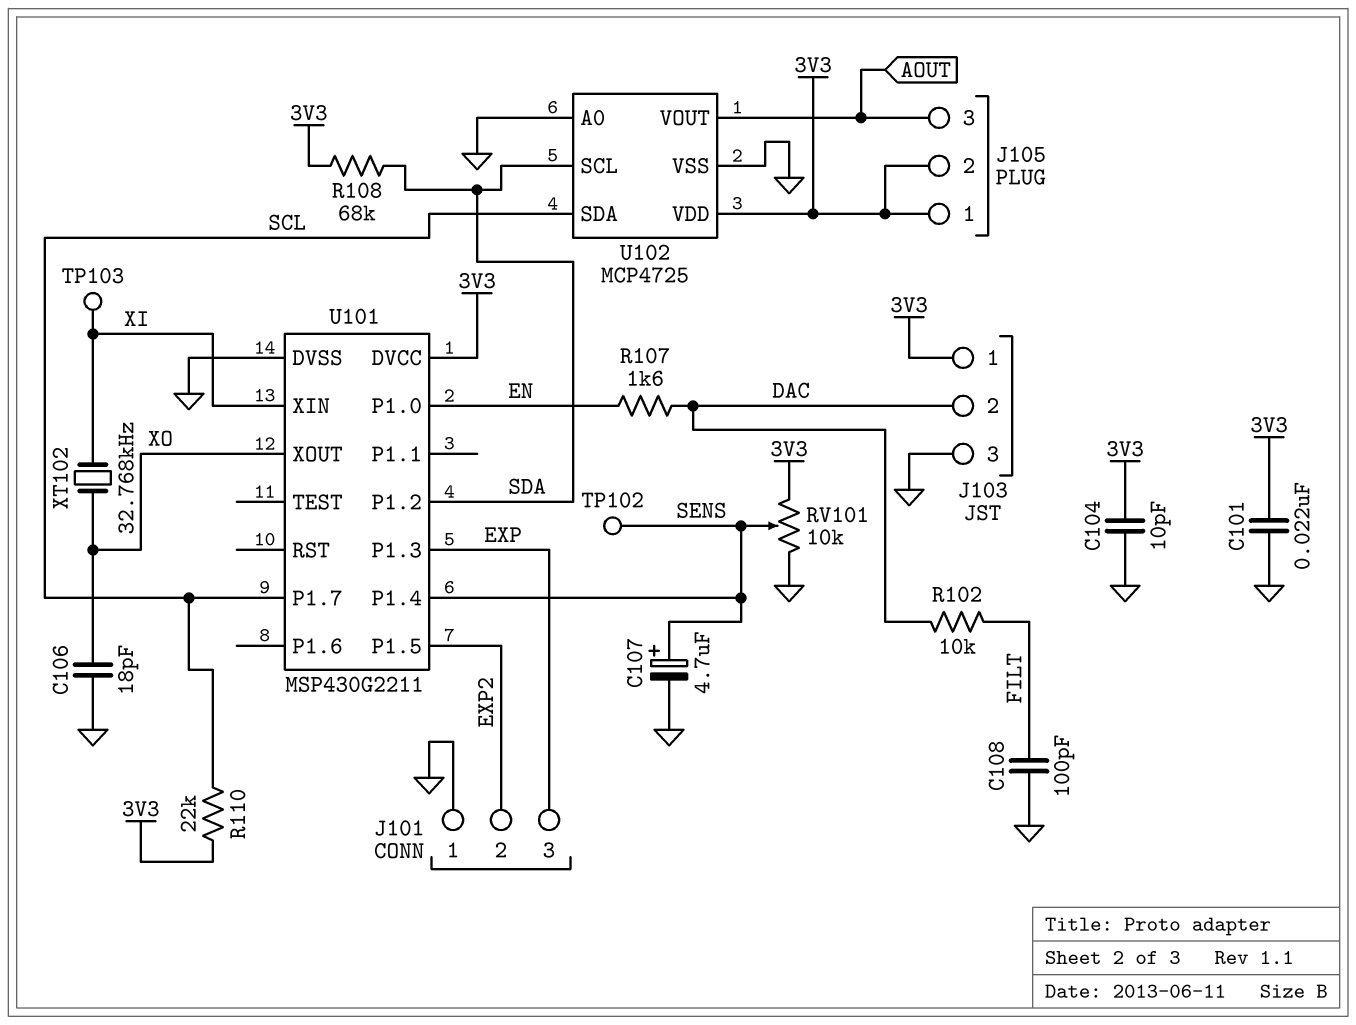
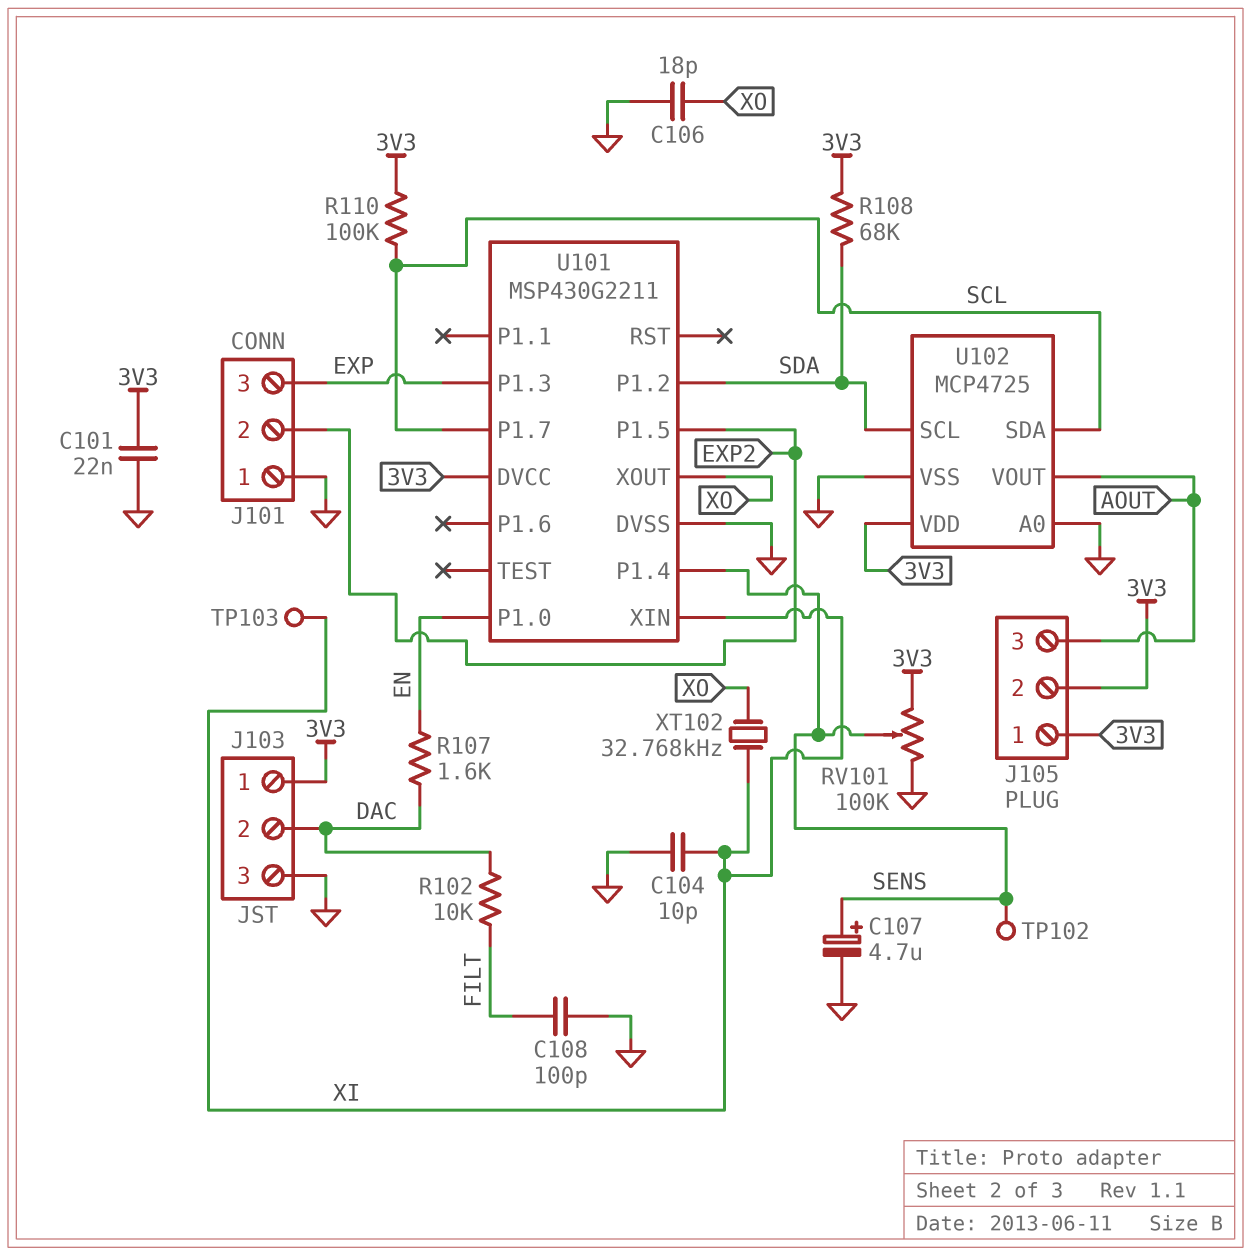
C104: 10pF (3V3, GND) -> 10pF (GND, XI)
R110: 22k (3V3, SCL) -> 100k (3V3, SCL)
RV101: 10k (3V3, GND, wiper SENS) -> 100k (3V3, GND, wiper SENS)

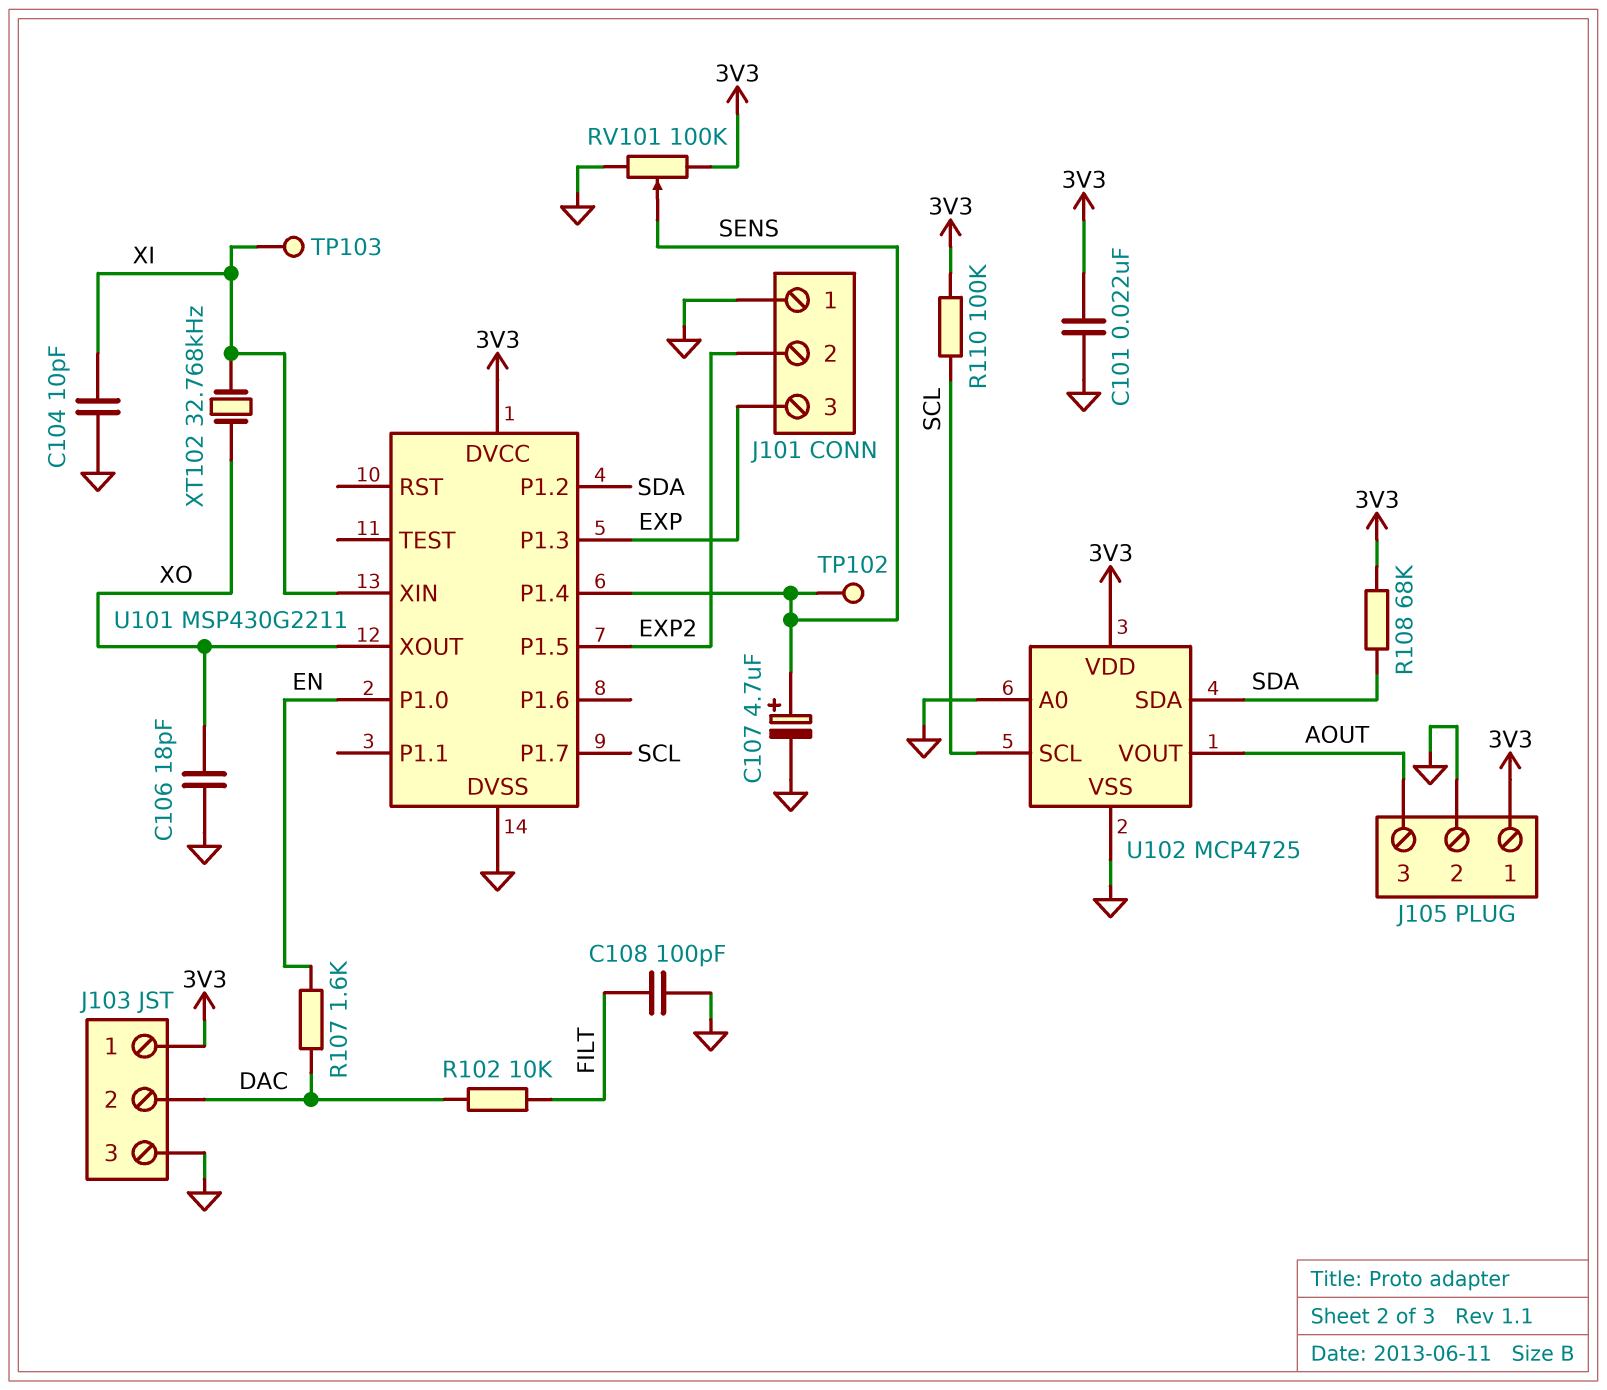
J105 pin 2: 3V3 -> GND
U102 pin SCL: SDA -> SCL
U102 pin SDA: SCL -> SDA

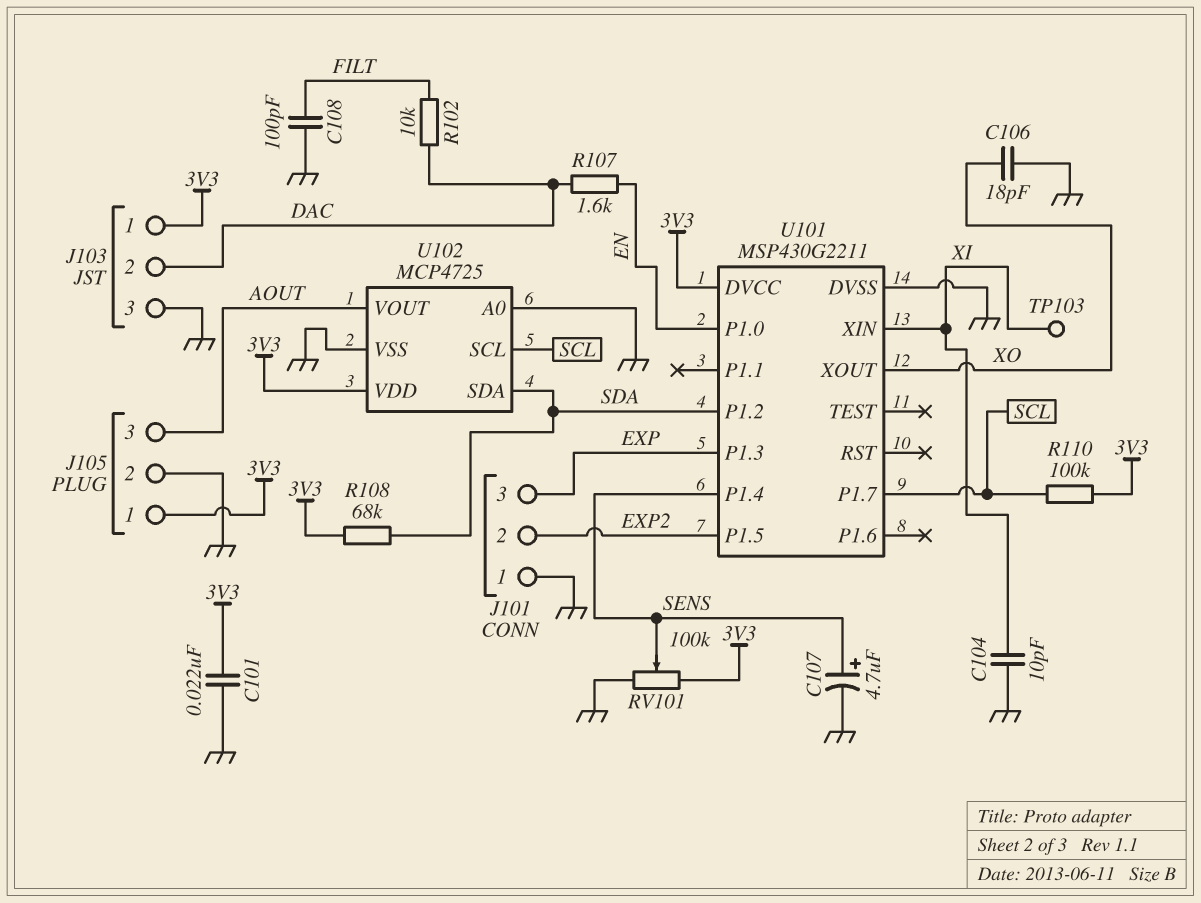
TP102: test point (SENS) -> none
XT102: 32.768kHz (XI, XO) -> none

